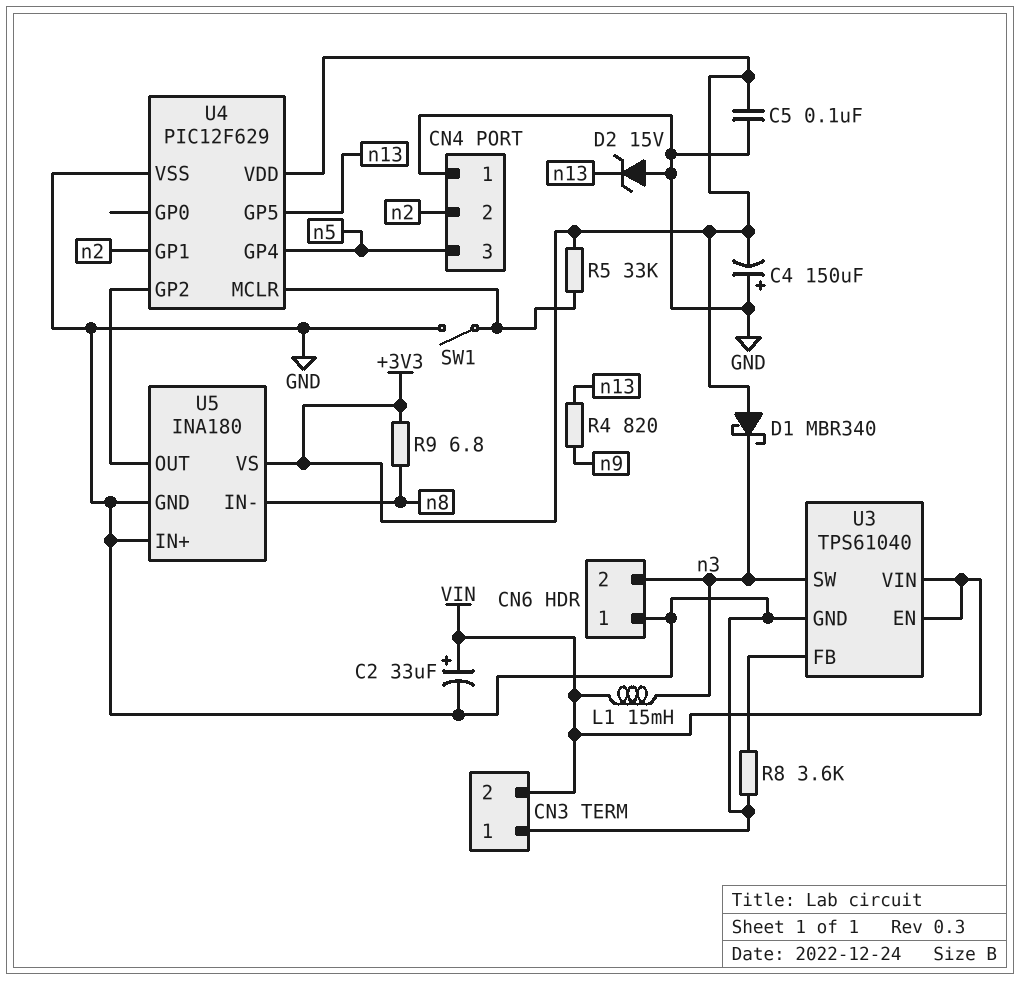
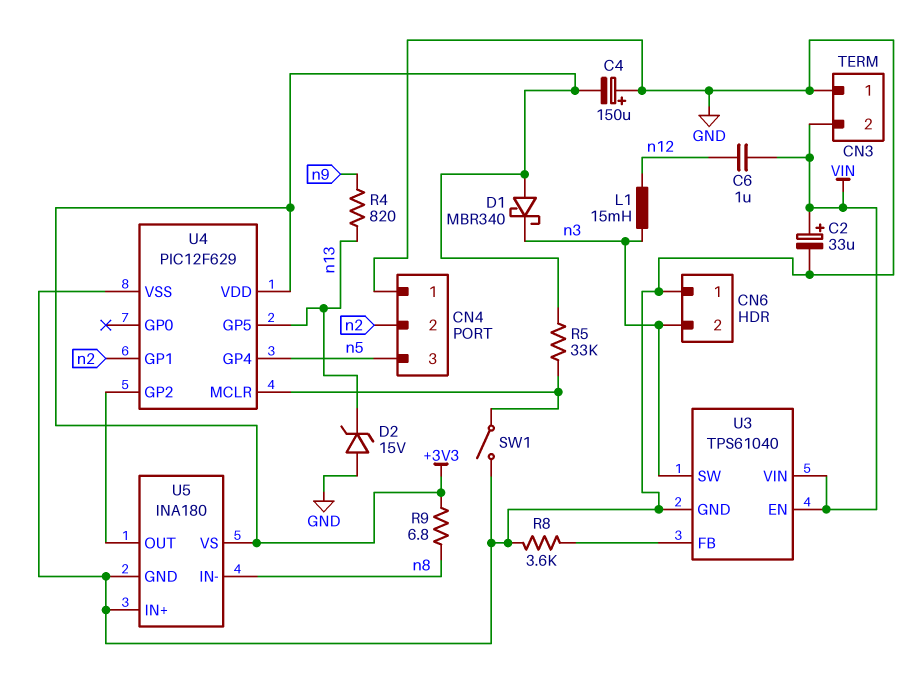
C5: 100nF (+3V3, GND) -> none
C6: none -> 1uF (VIN, n12)
L1: 15mH (VIN, n3) -> 15mH (n3, n12)

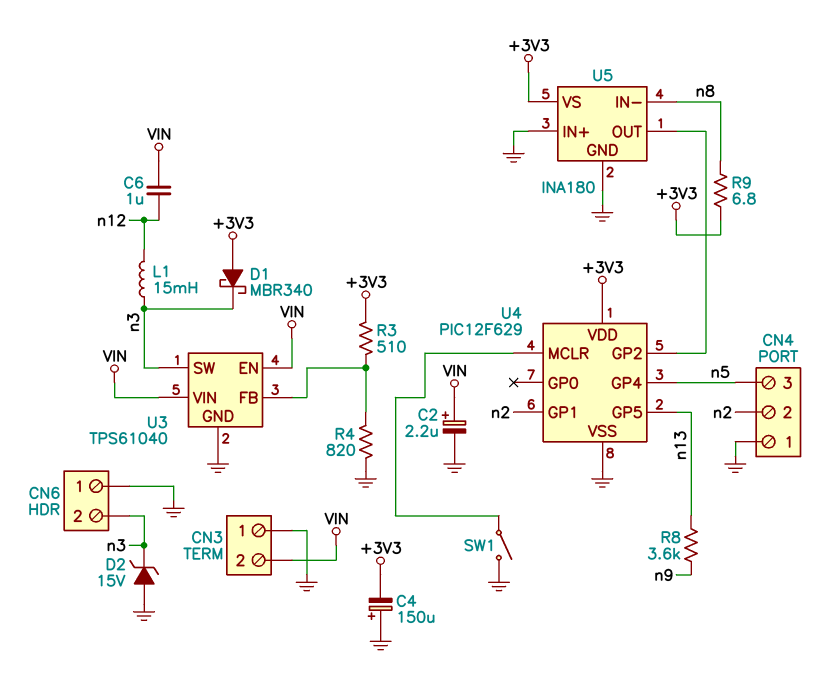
C2: 33uF (plus VIN, minus GND) -> 2.2uF (plus VIN, minus GND)
D2: zener 15V (A GND, K n13) -> zener 15V (A GND, K n3)
R3: none -> 510 (+3V3, U3/FB)
R4: 820 (n9, n13) -> 820 (GND, U3/FB)
R5: 33k (+3V3, U4/MCLR) -> none
R8: 3.6k (GND, U3/FB) -> 3.6k (n9, n13)

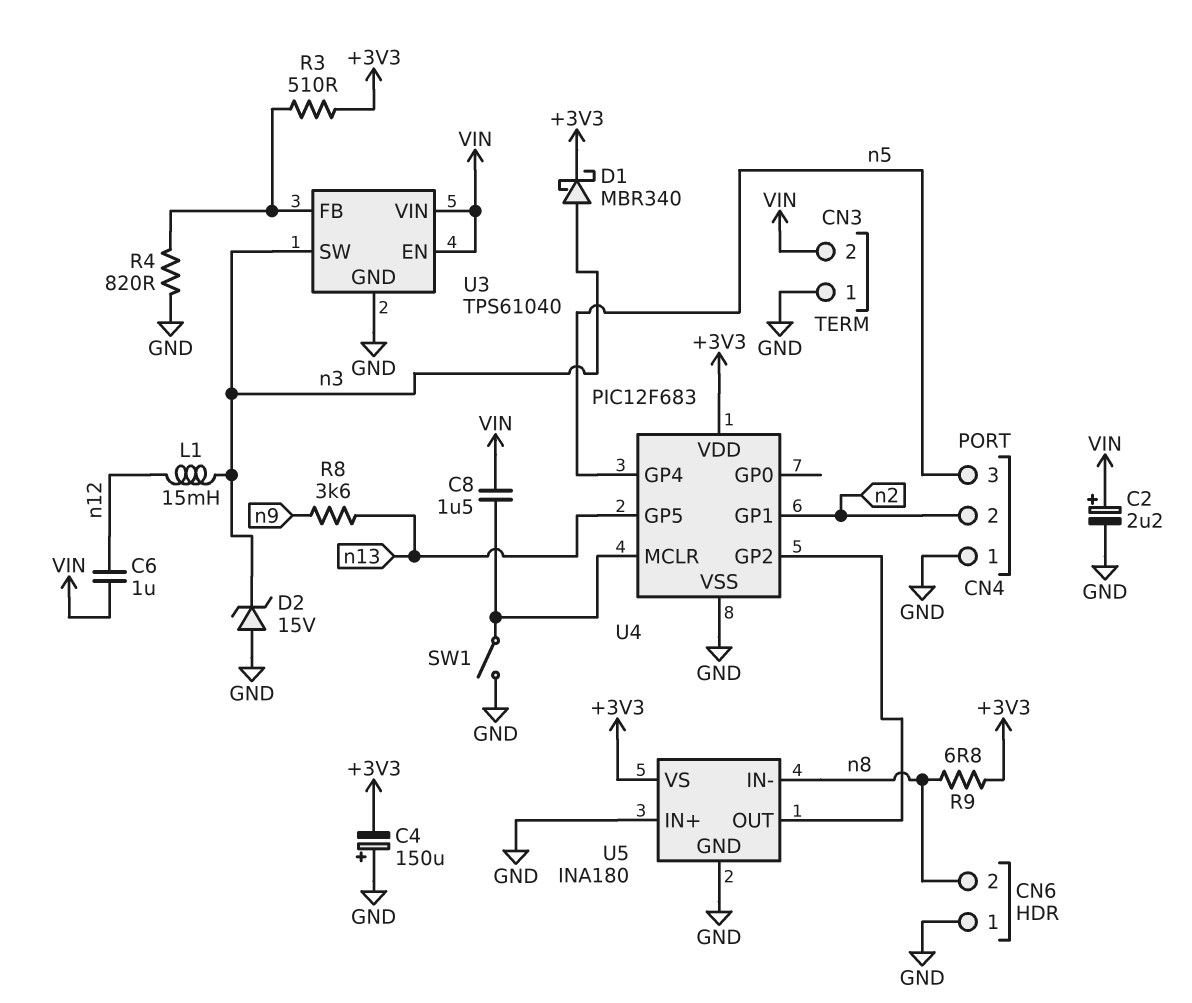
C8: none -> 1.5uF (U4/MCLR, VIN)
CN6 pin 2: n3 -> n8
D1: schottky MBR340 (A +3V3, K n3) -> schottky MBR340 (A n3, K +3V3)
U4: PIC12F629 -> PIC12F683

